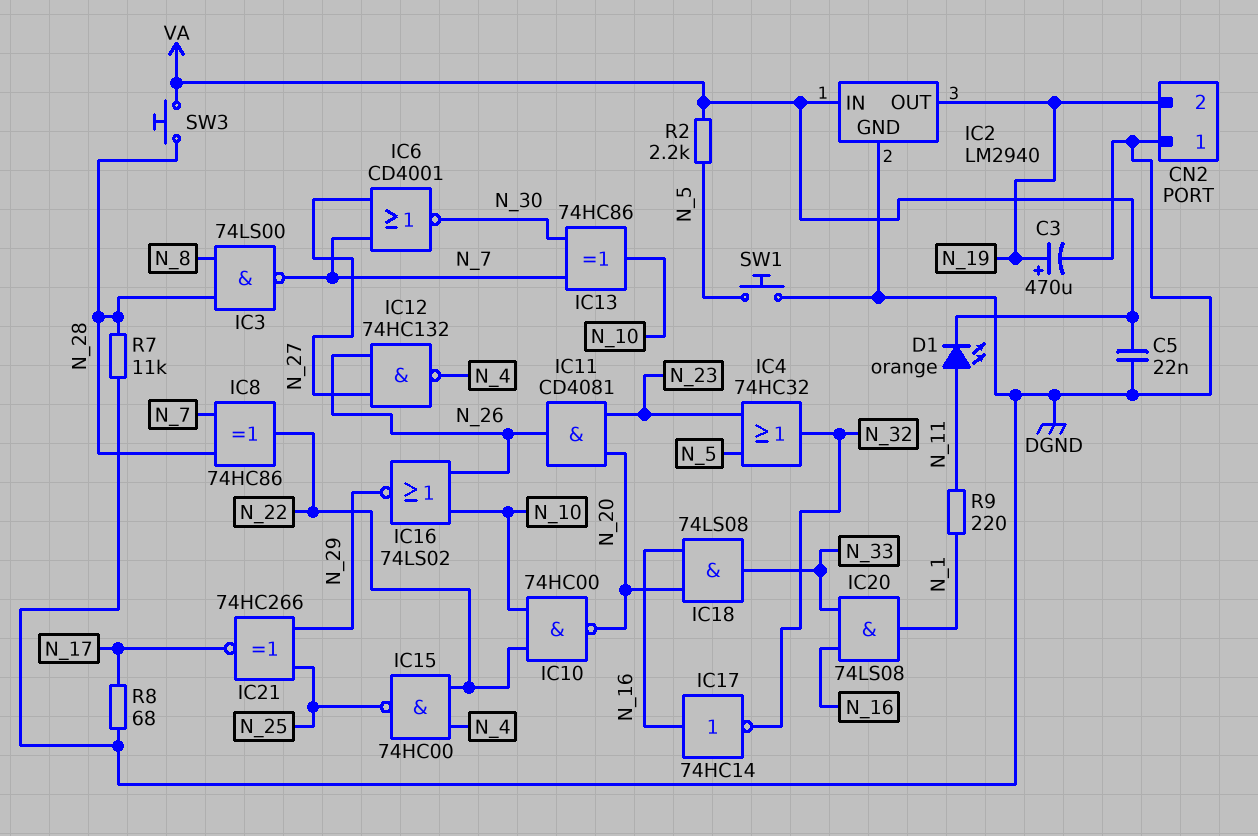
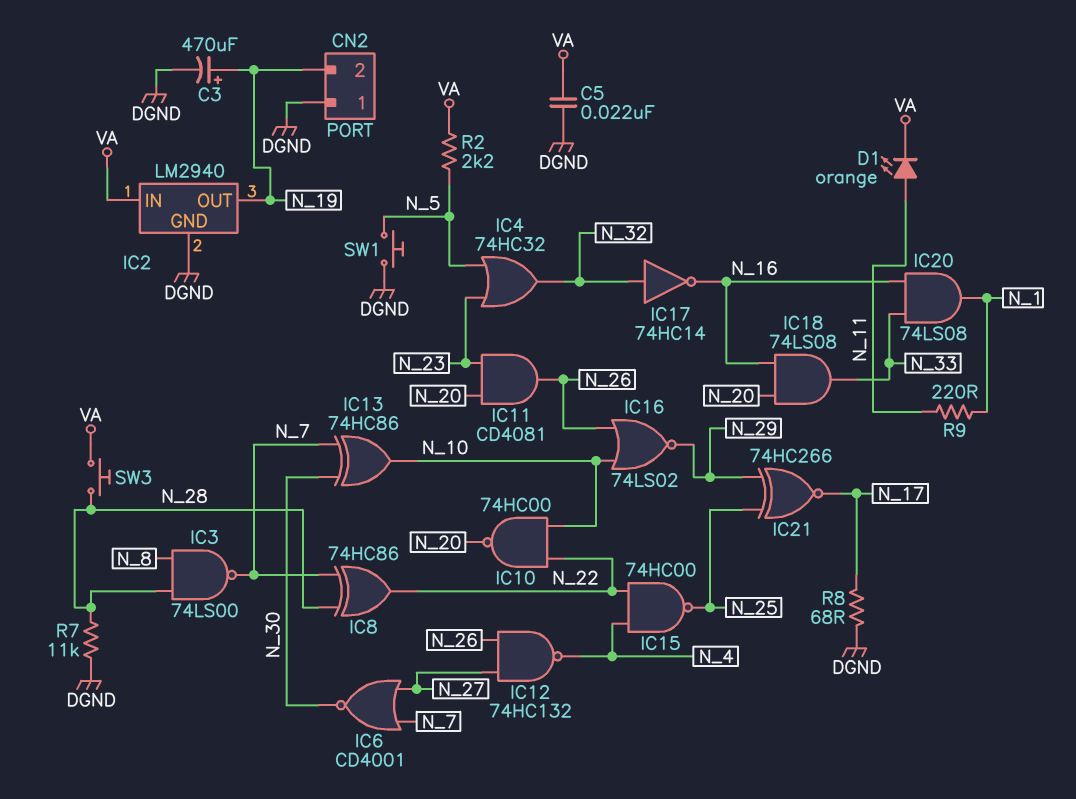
IC17: NOT 74HC14 (in N_16, out N_32) -> NOT 74HC14 (in N_32, out N_16)

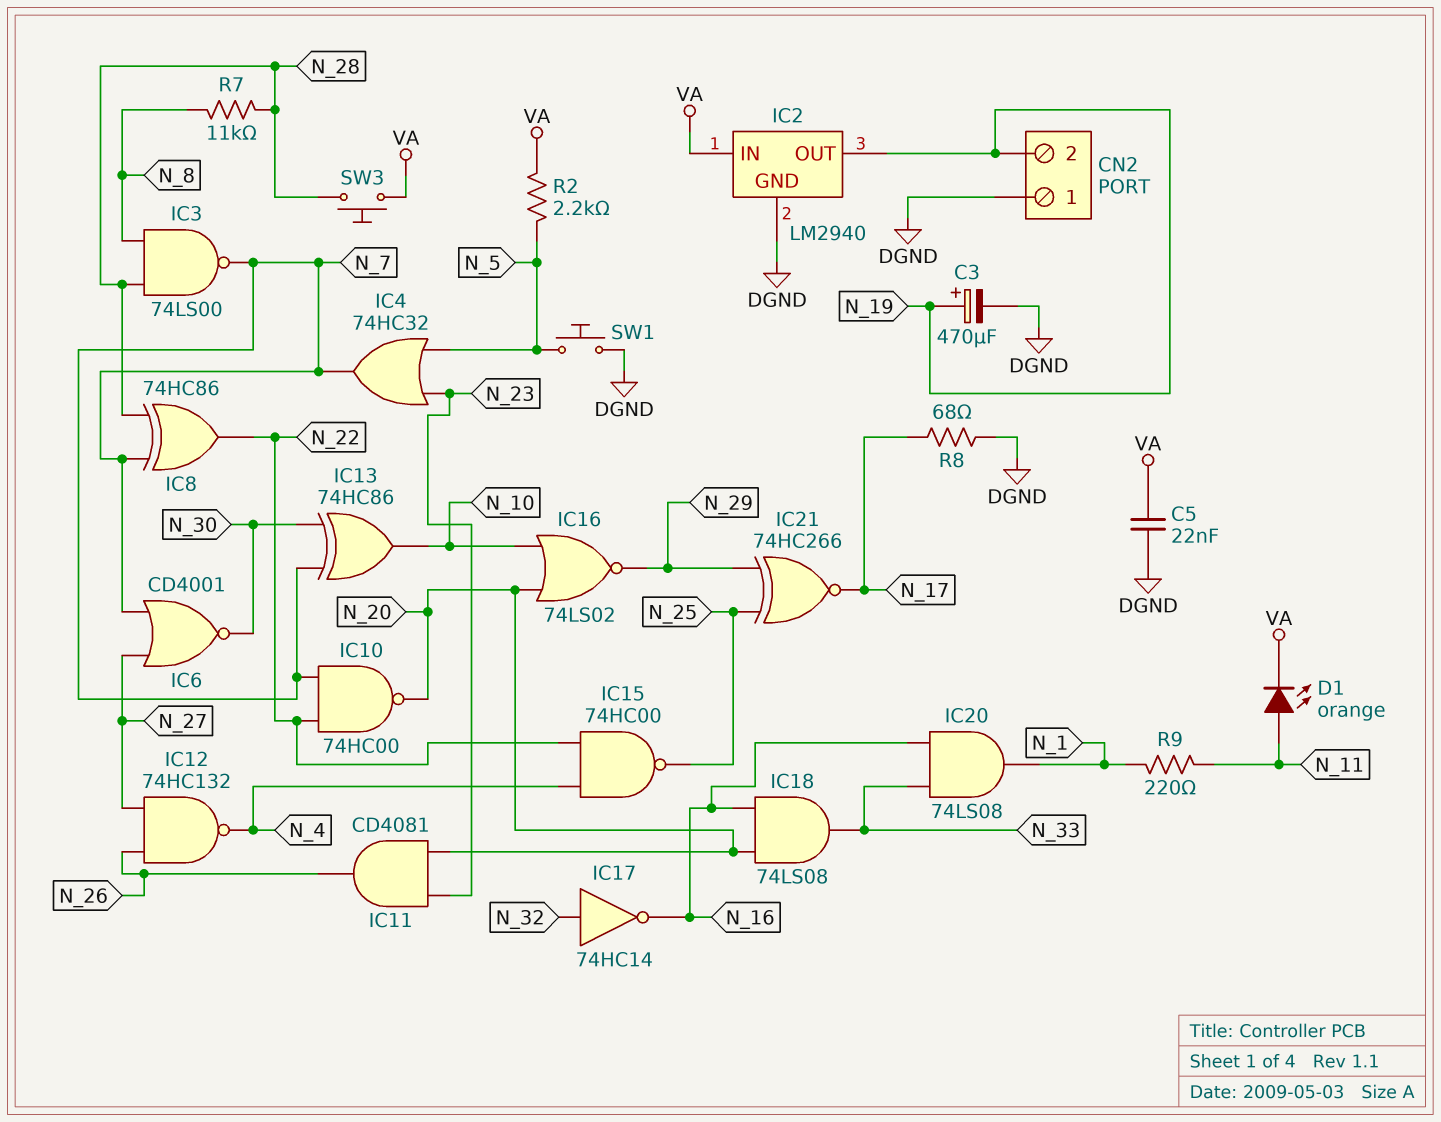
IC4: OR 74HC32 (in N_5, in N_23, out N_32) -> OR 74HC32 (in N_5, in N_23, out N_7)
IC10: NAND 74HC00 (in N_10, in N_22, out N_20) -> NAND 74HC00 (in N_7, in N_22, out N_20)
IC16: NOR 74LS02 (in N_10, in N_26, out N_29) -> NOR 74LS02 (in N_10, in N_20, out N_29)
R7: 11k (DGND, N_28) -> 11k (N_8, N_28)

